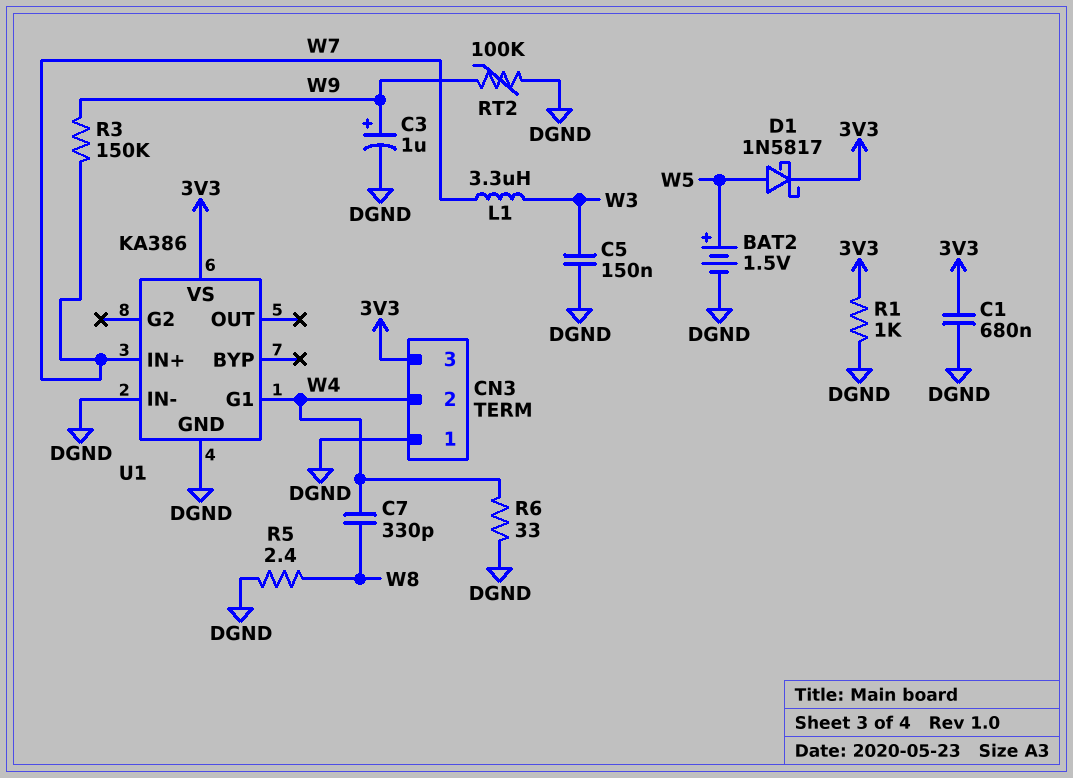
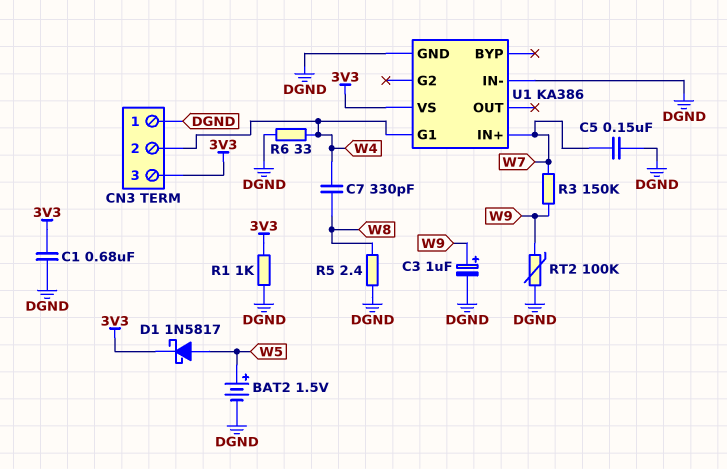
C5: 150nF (DGND, W3) -> 150nF (DGND, W7)
L1: 3.3uH (W3, W7) -> none

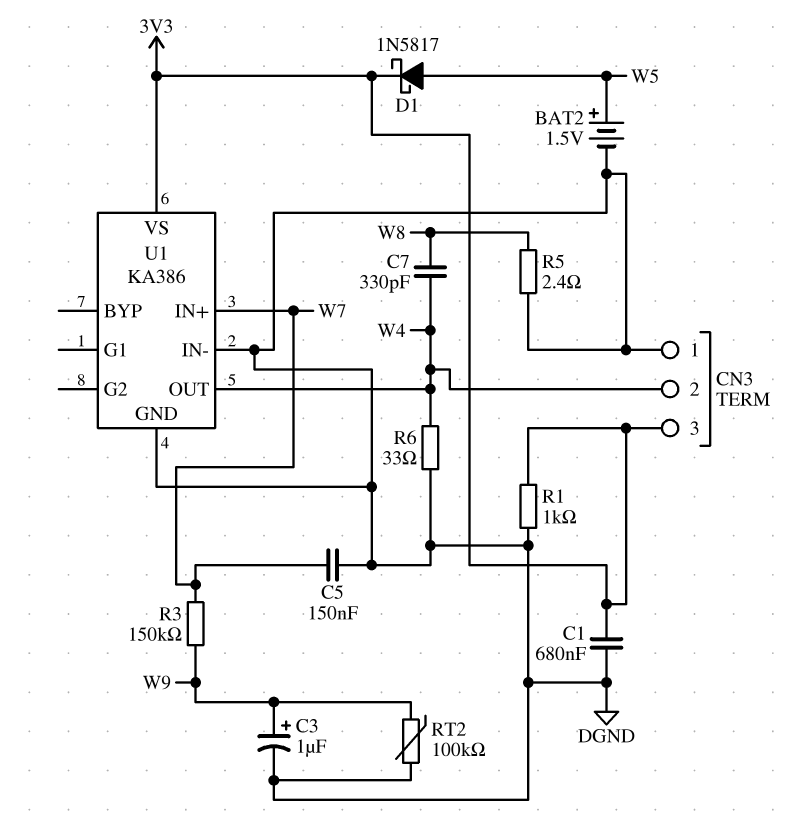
U1 pin G1: W4 -> none
U1 pin OUT: none -> W4

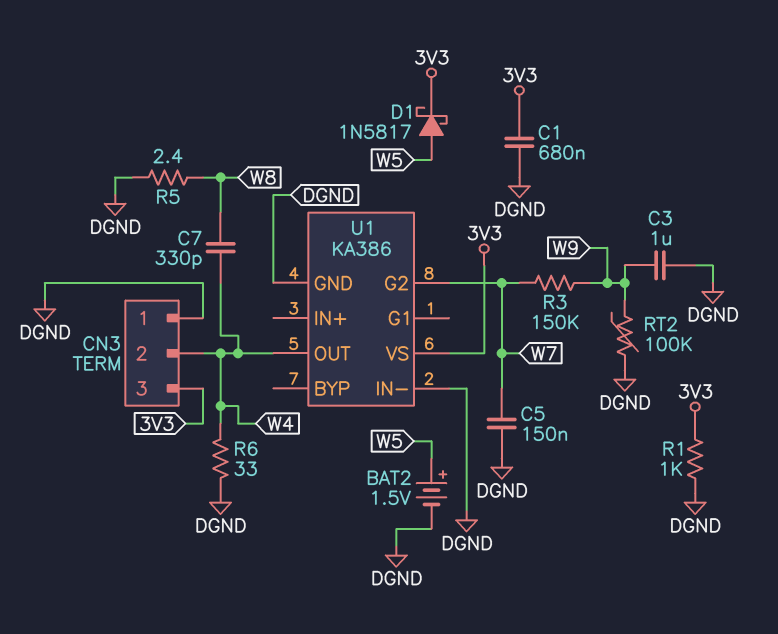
C3: 1uF (plus W9, minus DGND) -> 1uF (DGND, W9)
U1 pin G2: none -> W7
U1 pin IN+: W7 -> none

